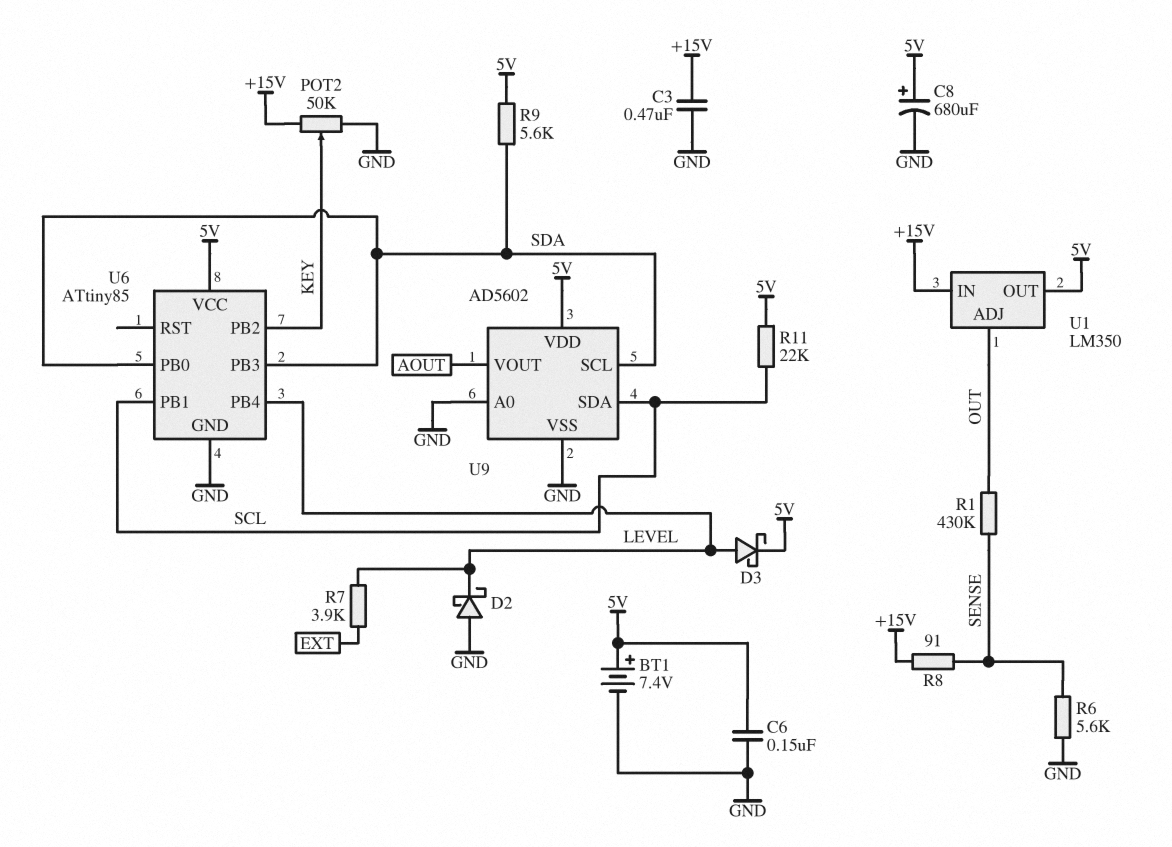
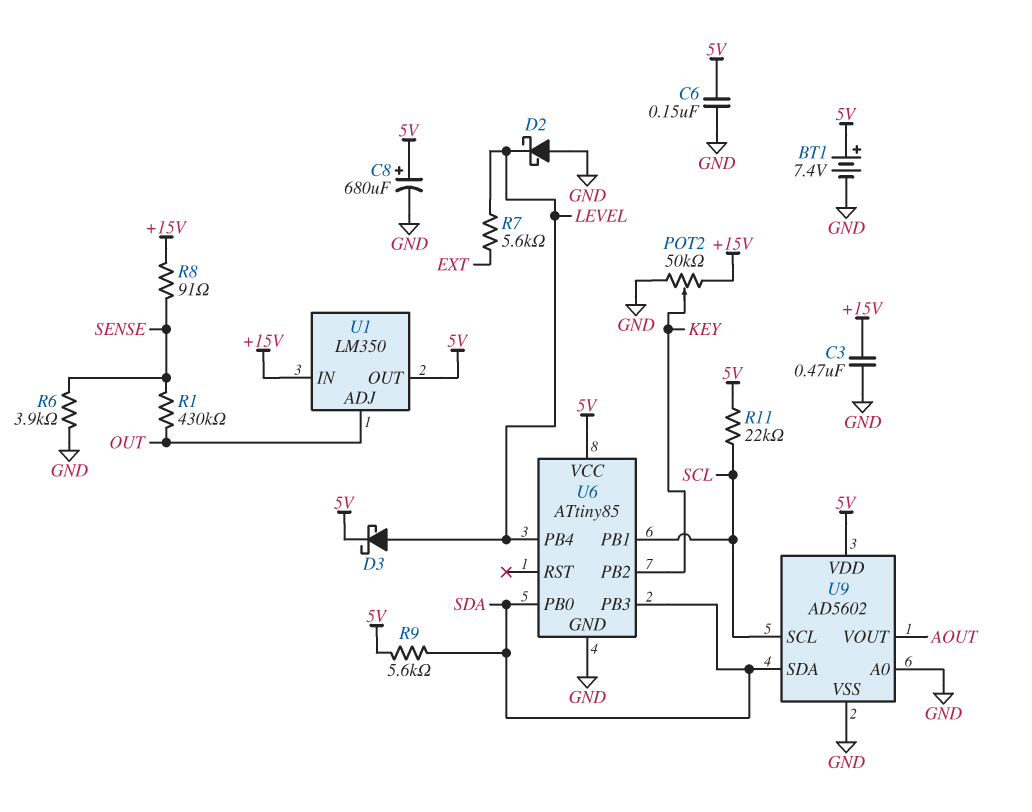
R6: 5.6k (GND, SENSE) -> 3.9k (GND, SENSE)
R7: 3.9k (EXT, LEVEL) -> 5.6k (EXT, LEVEL)
U9 pin SCL: SDA -> SCL
U9 pin SDA: SCL -> SDA

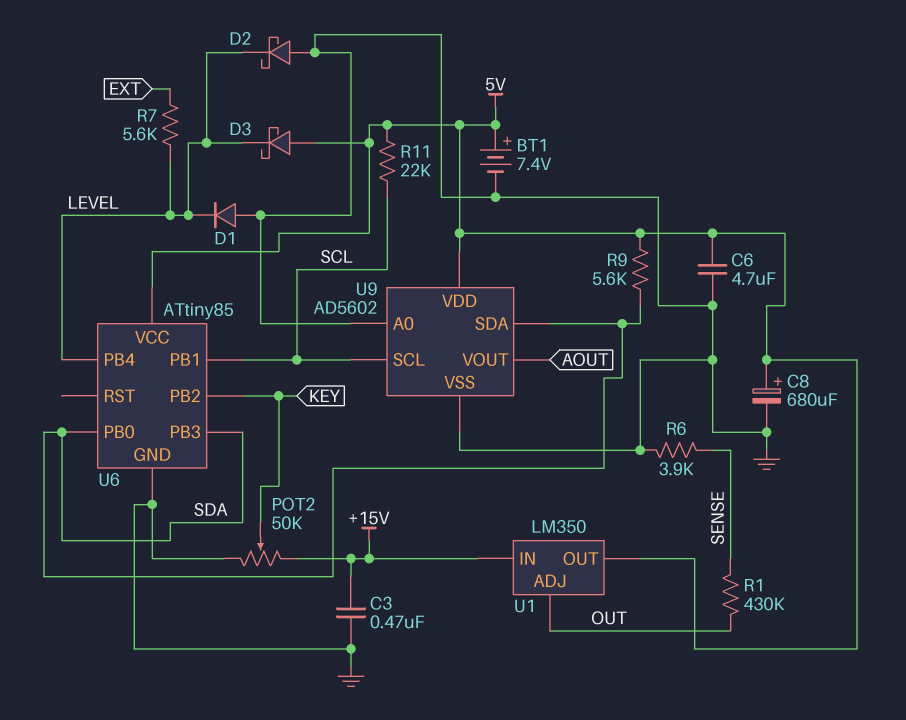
C6: 150nF (5V, GND) -> 4.7uF (5V, GND)
D1: none -> diode (A GND, K LEVEL)
D3: schottky (A LEVEL, K 5V) -> schottky (A 5V, K LEVEL)
R8: 91 (+15V, SENSE) -> none

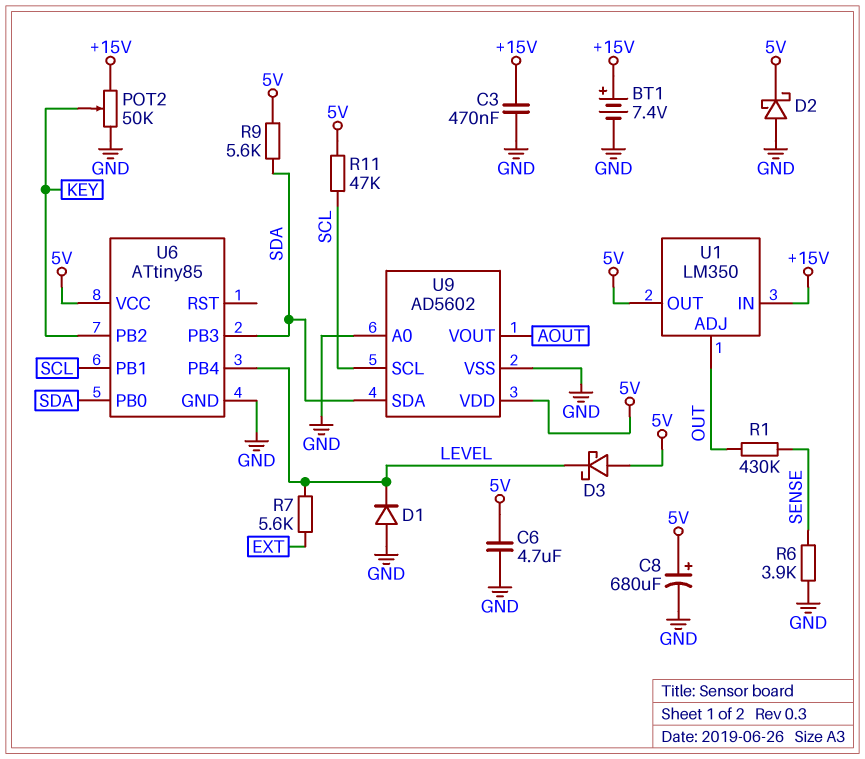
BT1: 7.4V (plus 5V, minus GND) -> 7.4V (plus +15V, minus GND)
D2: schottky (A GND, K LEVEL) -> schottky (A GND, K 5V)
R11: 22k (5V, SCL) -> 47k (5V, SCL)

